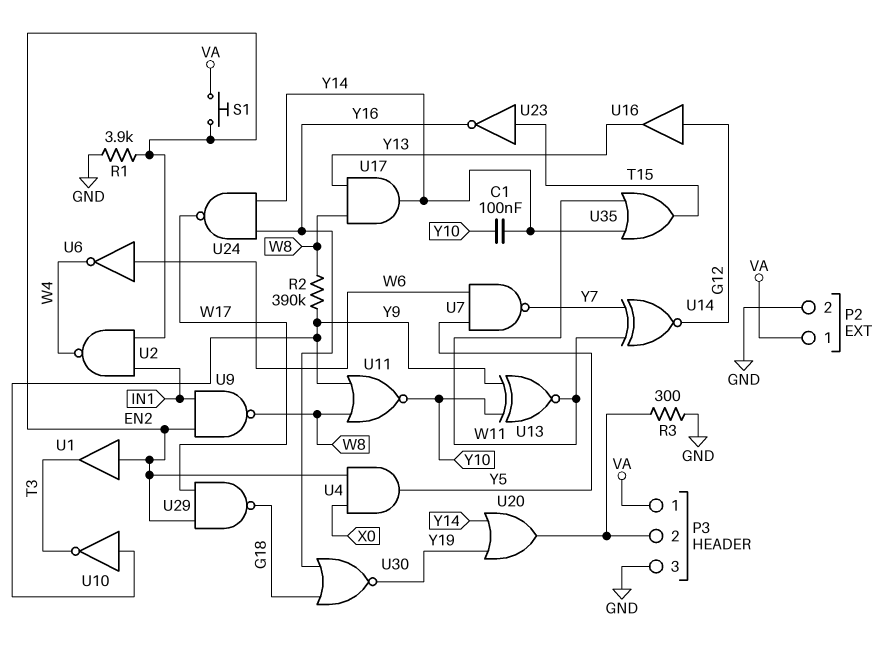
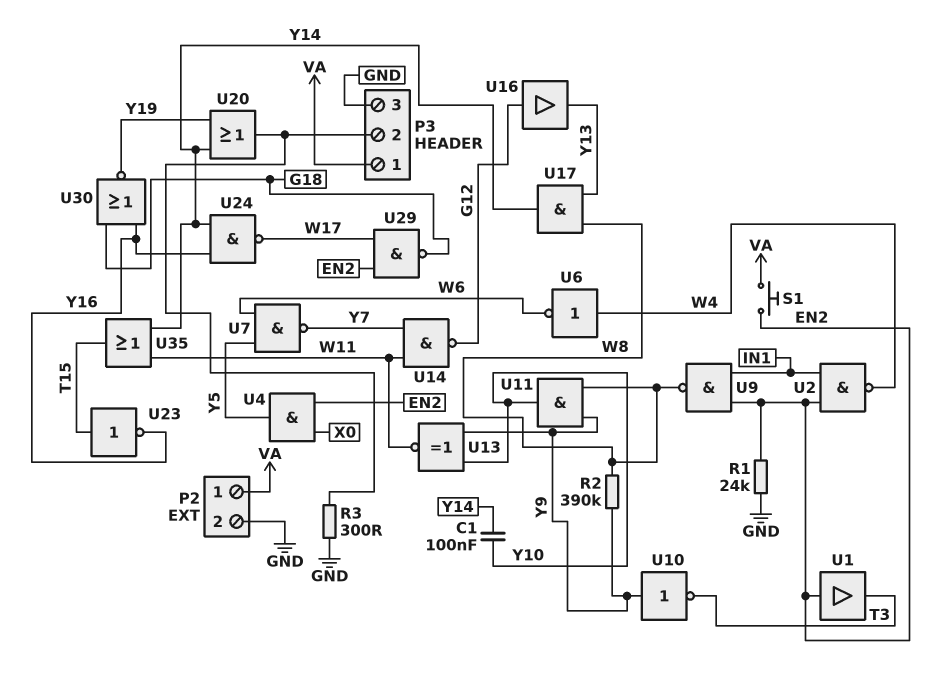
R1: 3.9k (EN2, GND) -> 24k (EN2, GND)
U6: NOT (in W6, out W4) -> NOT (in W4, out W6)
U11: NOR (in W8, in Y9, out Y10) -> AND (in W8, in Y9, out Y10)
U14: XNOR (in W11, in Y7, out G12) -> NAND (in W11, in Y7, out G12)

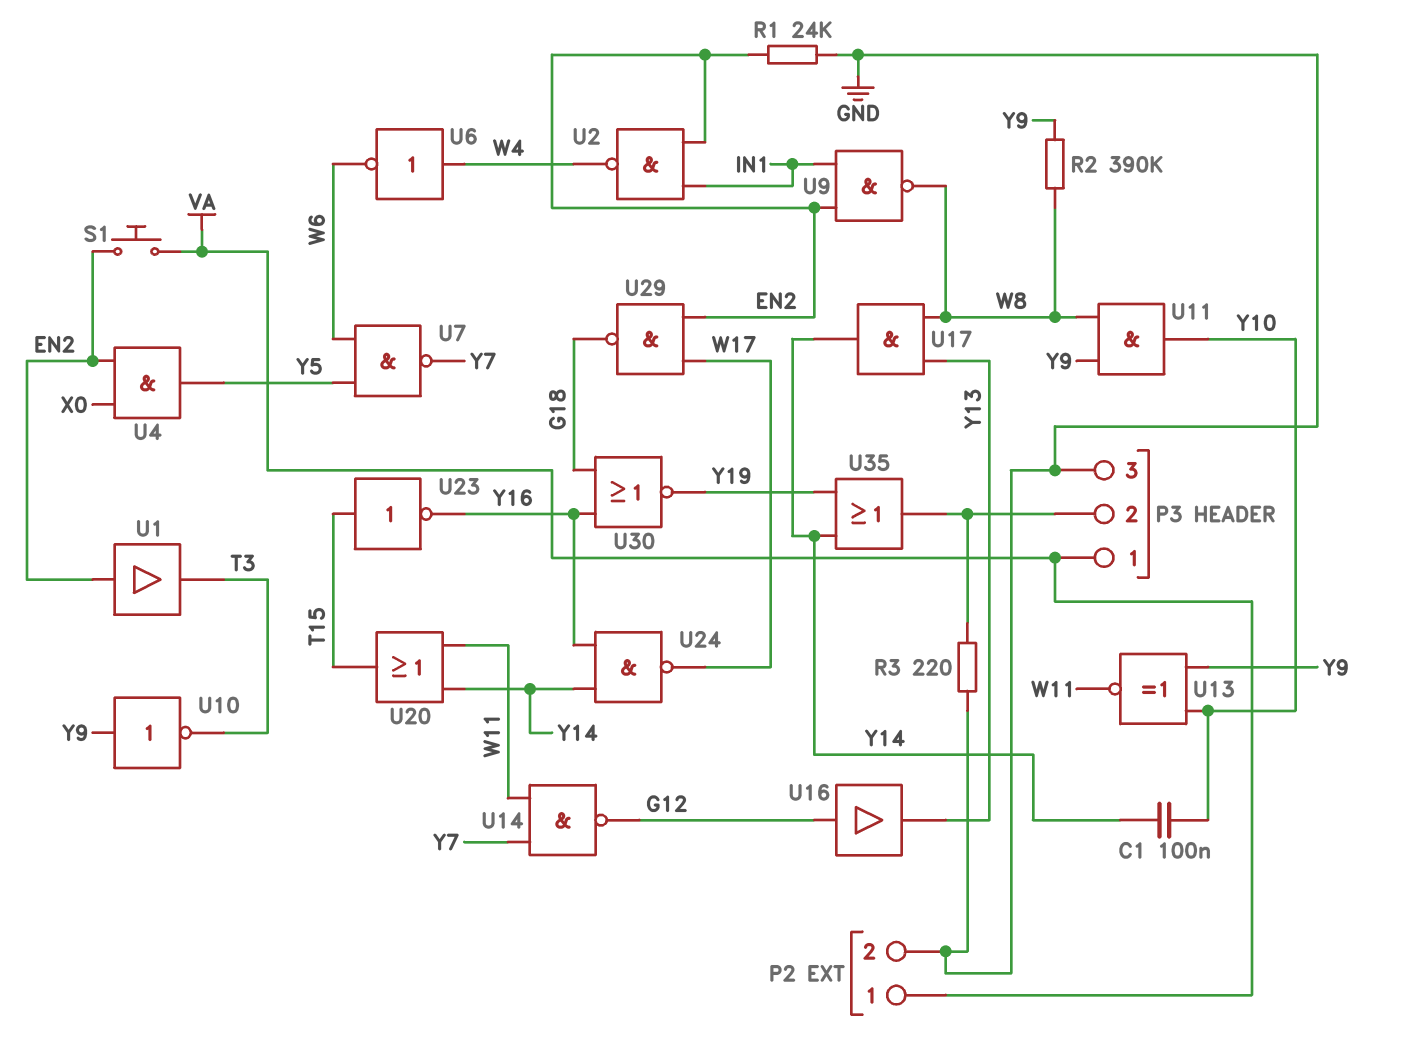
R3: 300 (GND, P3/2) -> 220 (GND, P3/2)
U20: OR (in Y14, in Y19, out P3/2) -> OR (in W11, in Y14, out T15)
U35: OR (in W11, in Y14, out T15) -> OR (in Y14, in Y19, out P3/2)

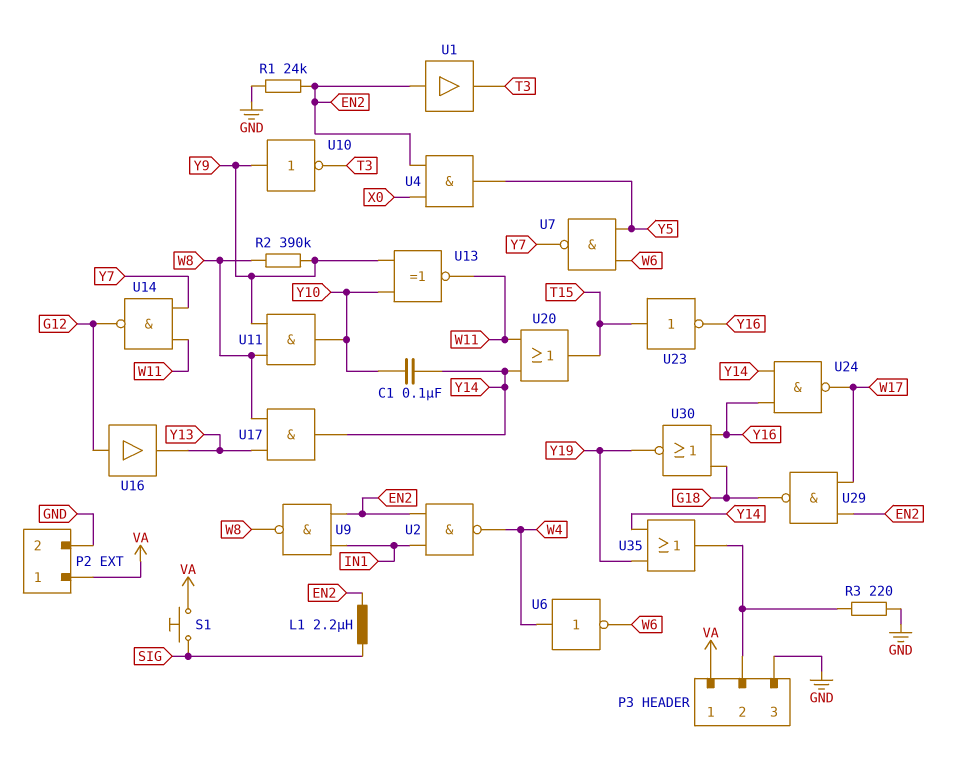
L1: none -> 2.2uH (EN2, SIG)
S1: button (EN2, VA) -> button (SIG, VA)

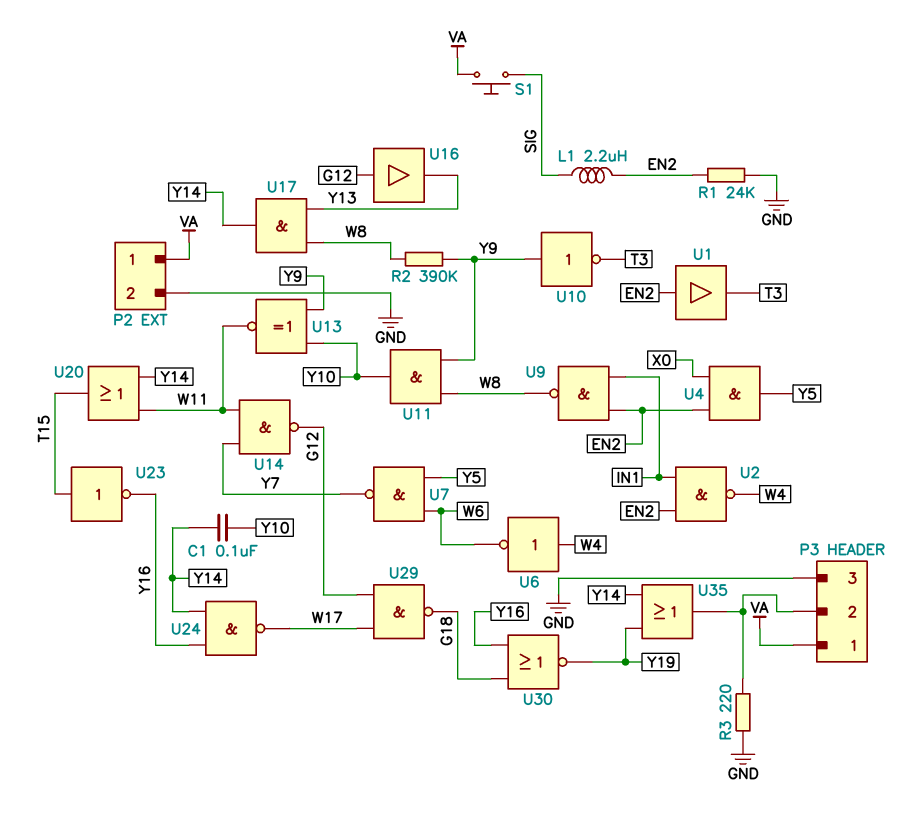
U29: NAND (in EN2, in W17, out G18) -> NAND (in G12, in W17, out G18)

